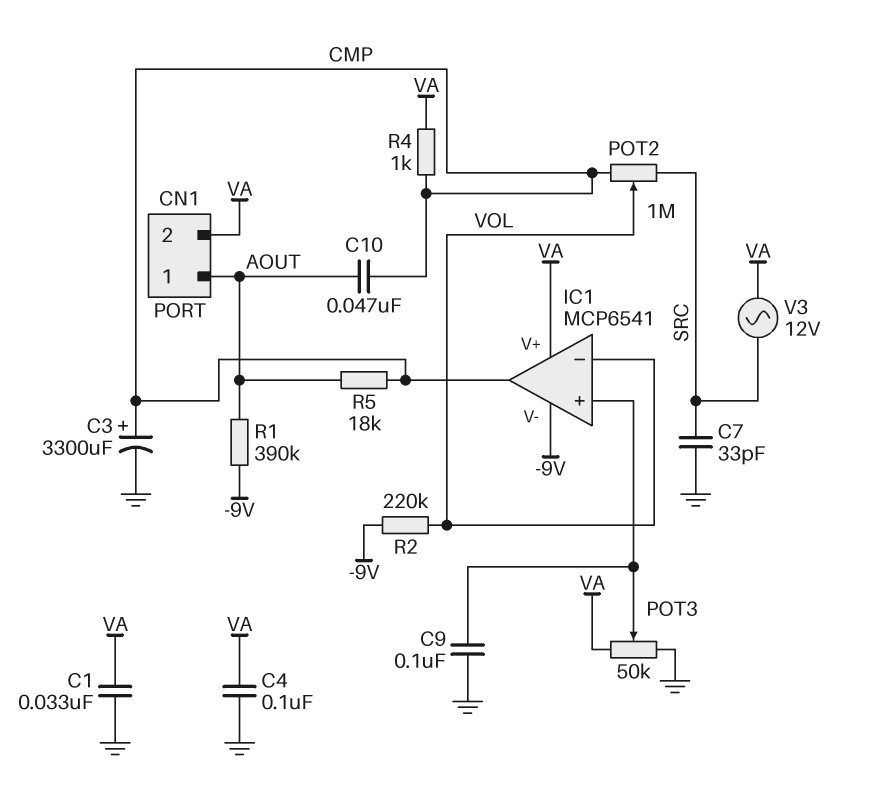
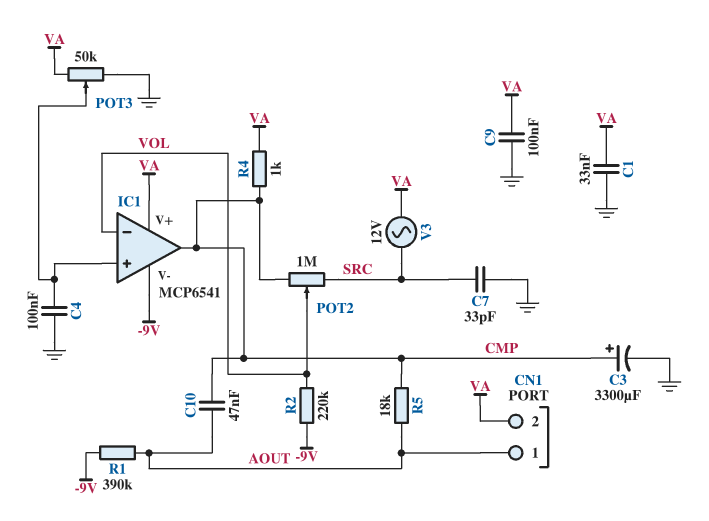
C4: 100nF (GND, VA) -> 100nF (GND, IC1/in+)
C9: 100nF (GND, IC1/in+) -> 100nF (GND, VA)

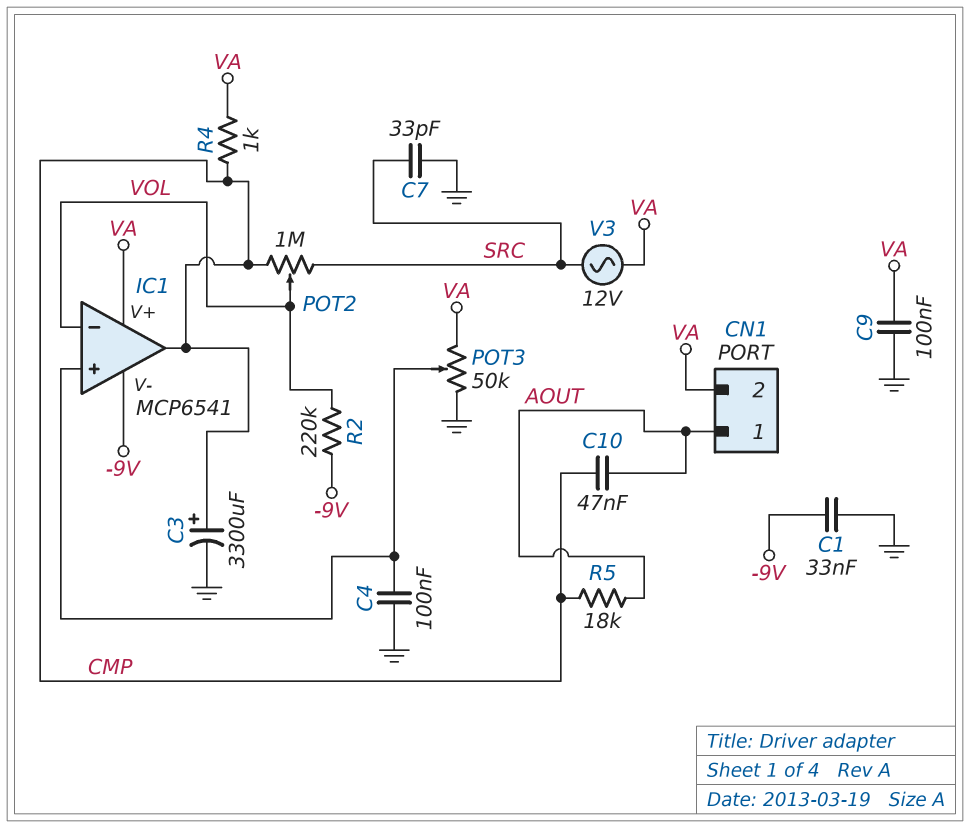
C1: 33nF (GND, VA) -> 33nF (-9V, GND)
R1: 390k (-9V, AOUT) -> none

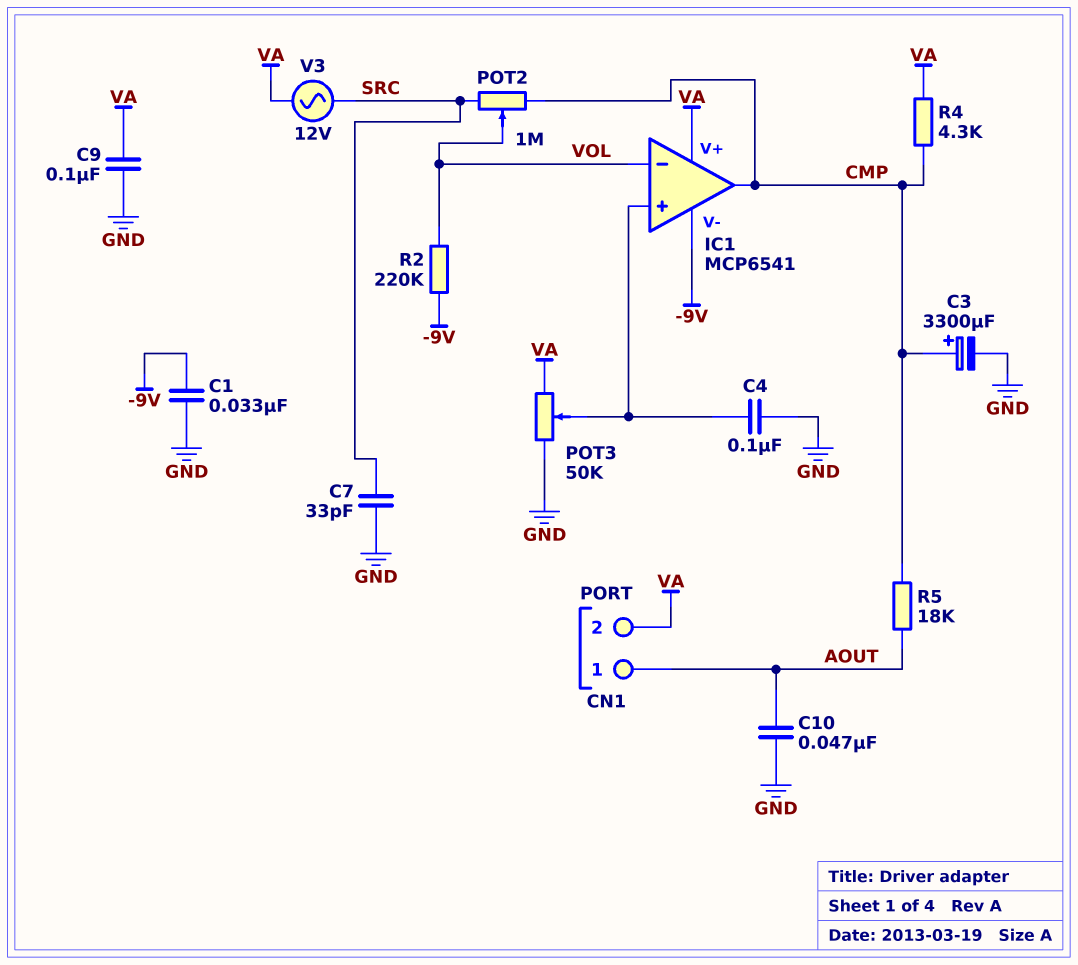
C10: 47nF (AOUT, CMP) -> 47nF (AOUT, GND)
R4: 1k (CMP, VA) -> 4.3k (CMP, VA)

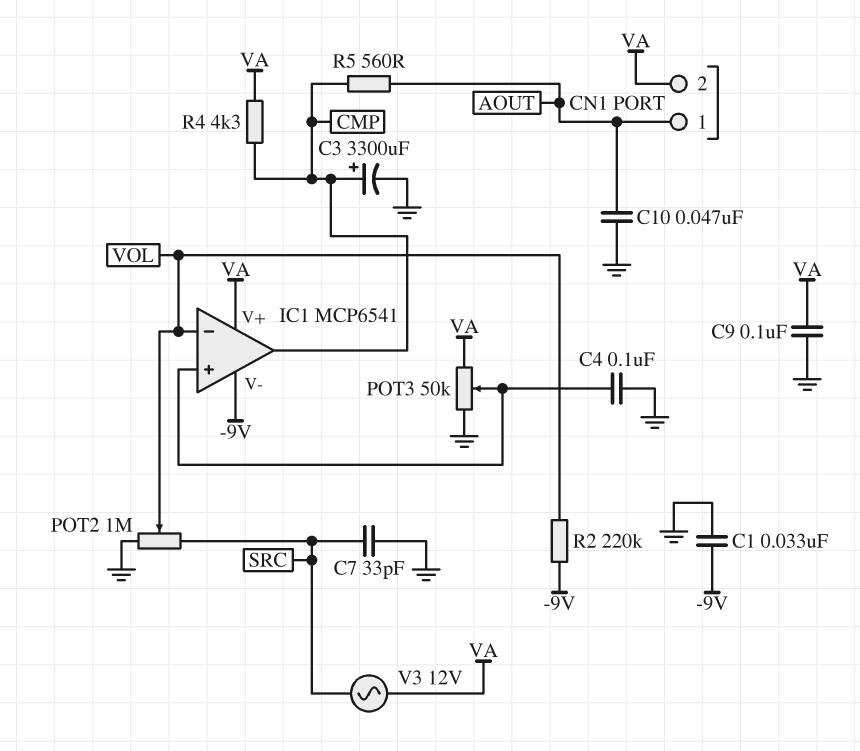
POT2: 1M (CMP, SRC, wiper VOL) -> 1M (GND, SRC, wiper VOL)
R5: 18k (AOUT, CMP) -> 560 (AOUT, CMP)

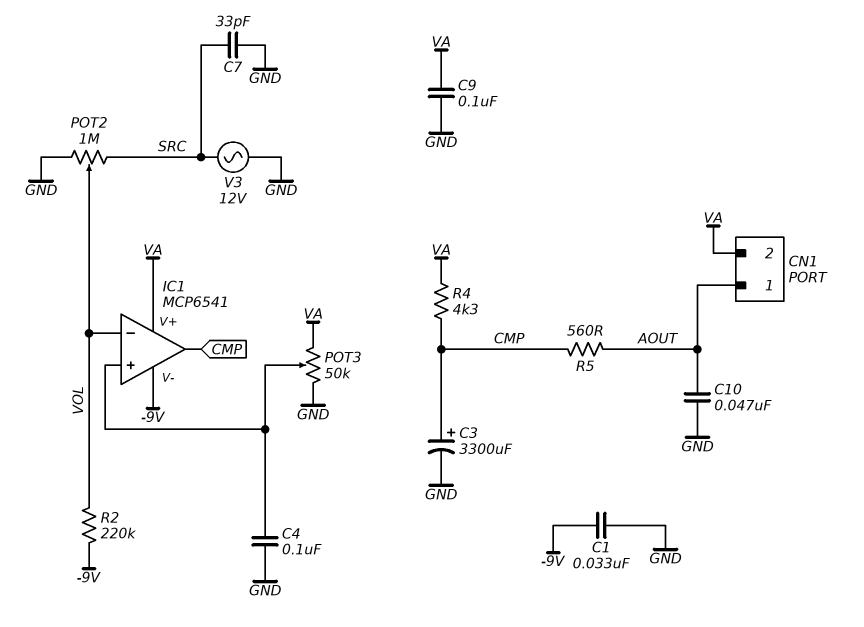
V3: AC 12V (SRC, VA) -> AC 12V (GND, SRC)

